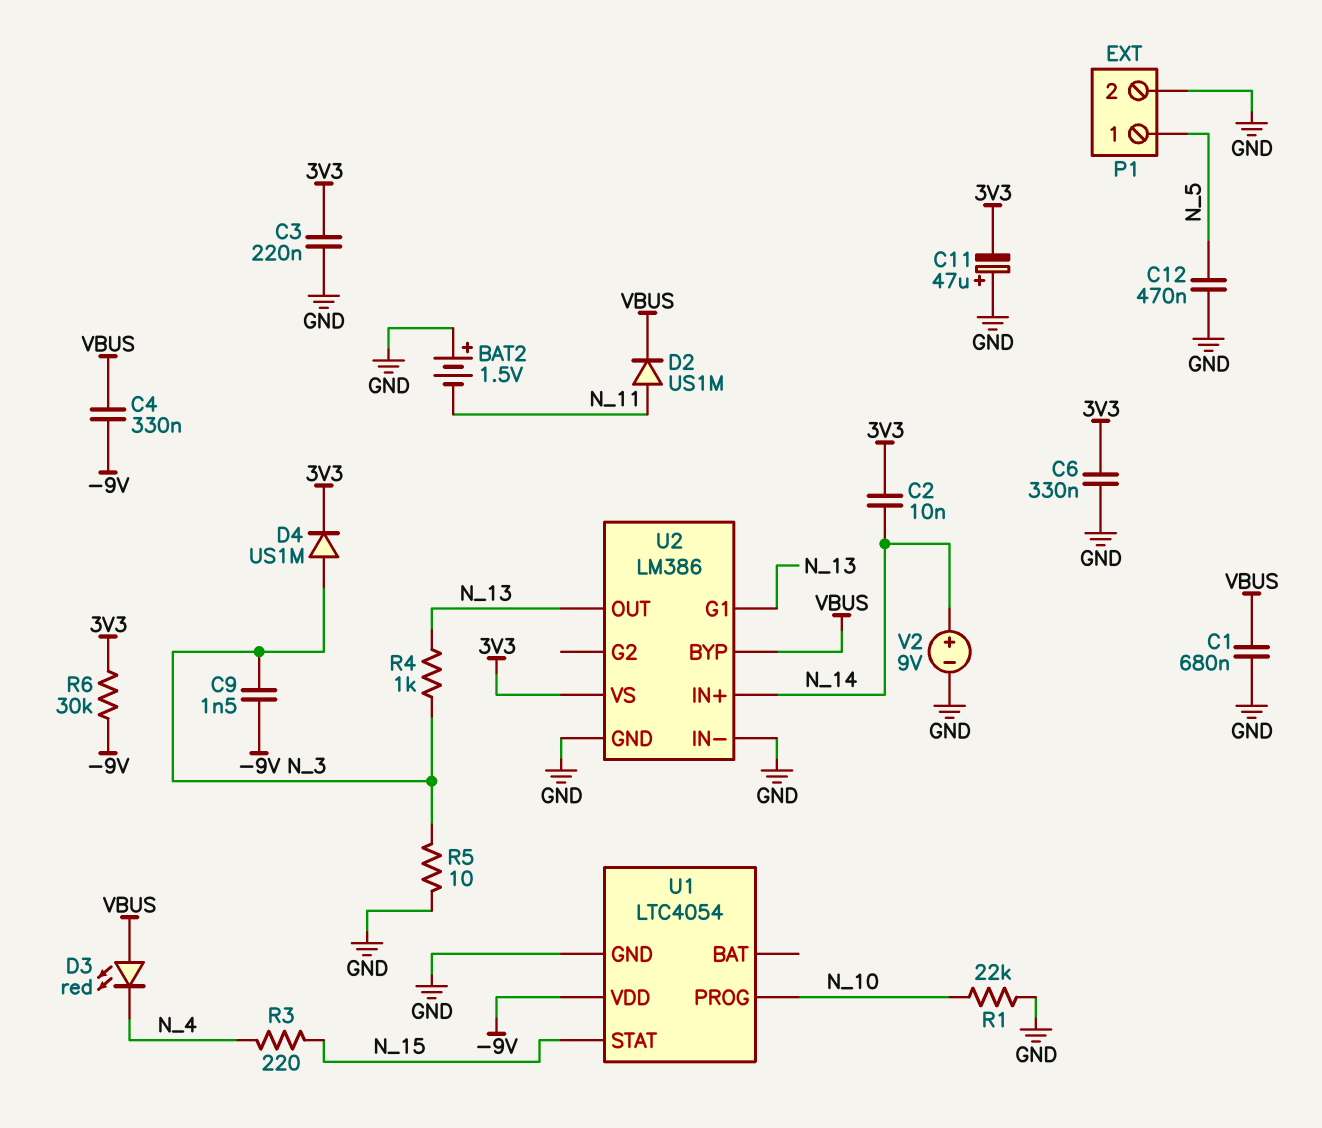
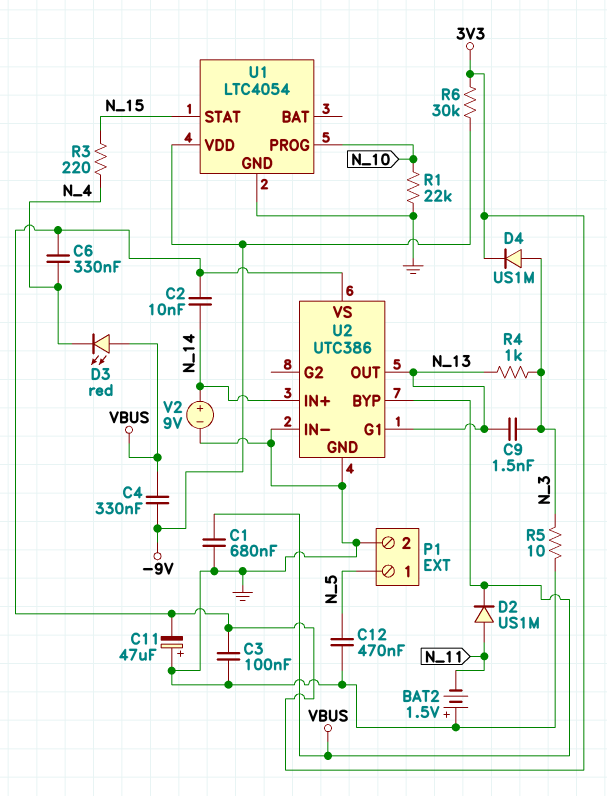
C3: 220nF (3V3, GND) -> 100nF (3V3, GND)
C6: 330nF (3V3, GND) -> 330nF (3V3, N_4)
C9: 1.5nF (-9V, N_3) -> 1.5nF (N_3, N_13)
U2: LM386 -> UTC386

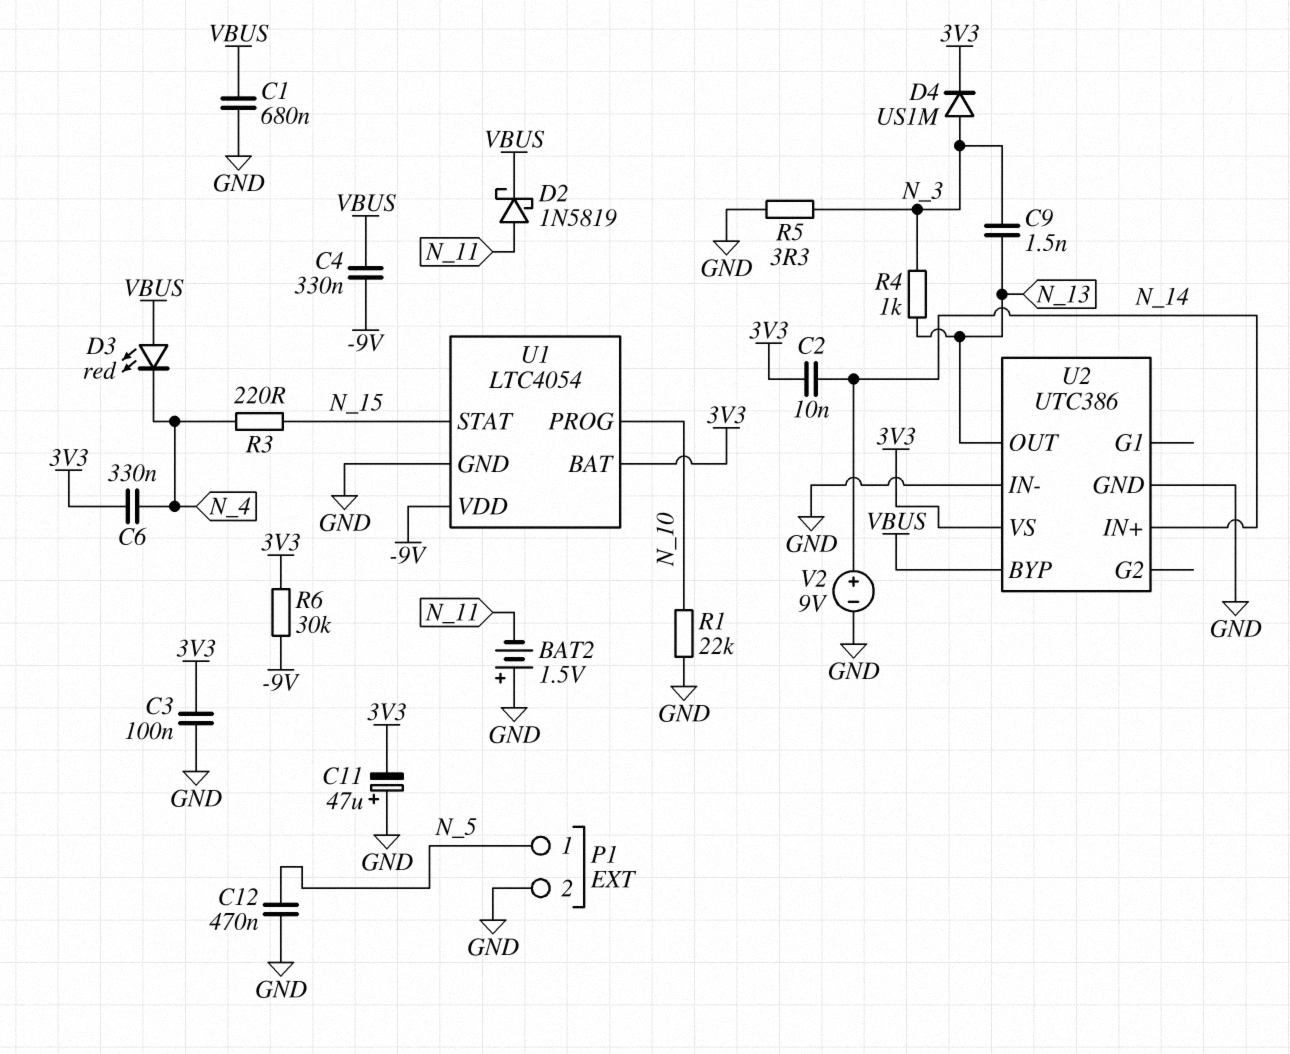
D2: diode US1M (A N_11, K VBUS) -> schottky 1N5819 (A N_11, K VBUS)
R5: 10 (GND, N_3) -> 3.3 (GND, N_3)
U1 pin BAT: none -> 3V3
U2 pin G1: N_13 -> none

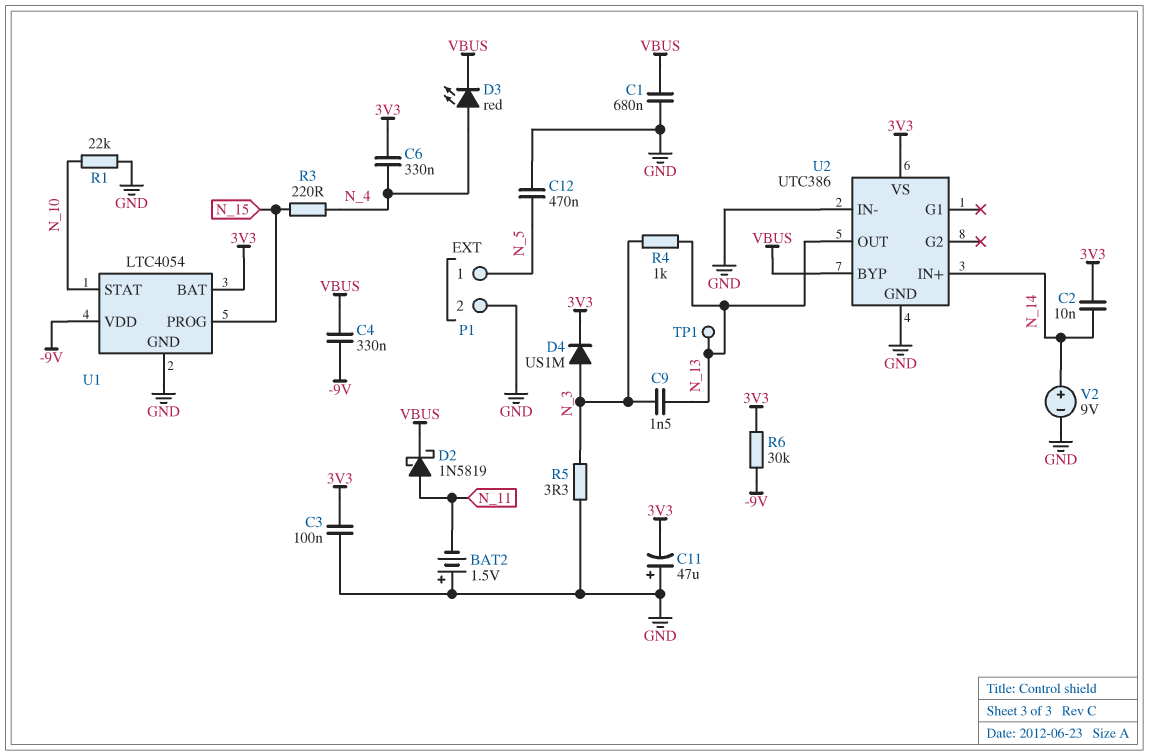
D3: LED red (A VBUS, K N_4) -> LED red (A N_4, K VBUS)
TP1: none -> test point (N_13)
U1 pin PROG: N_10 -> N_15
U1 pin STAT: N_15 -> N_10

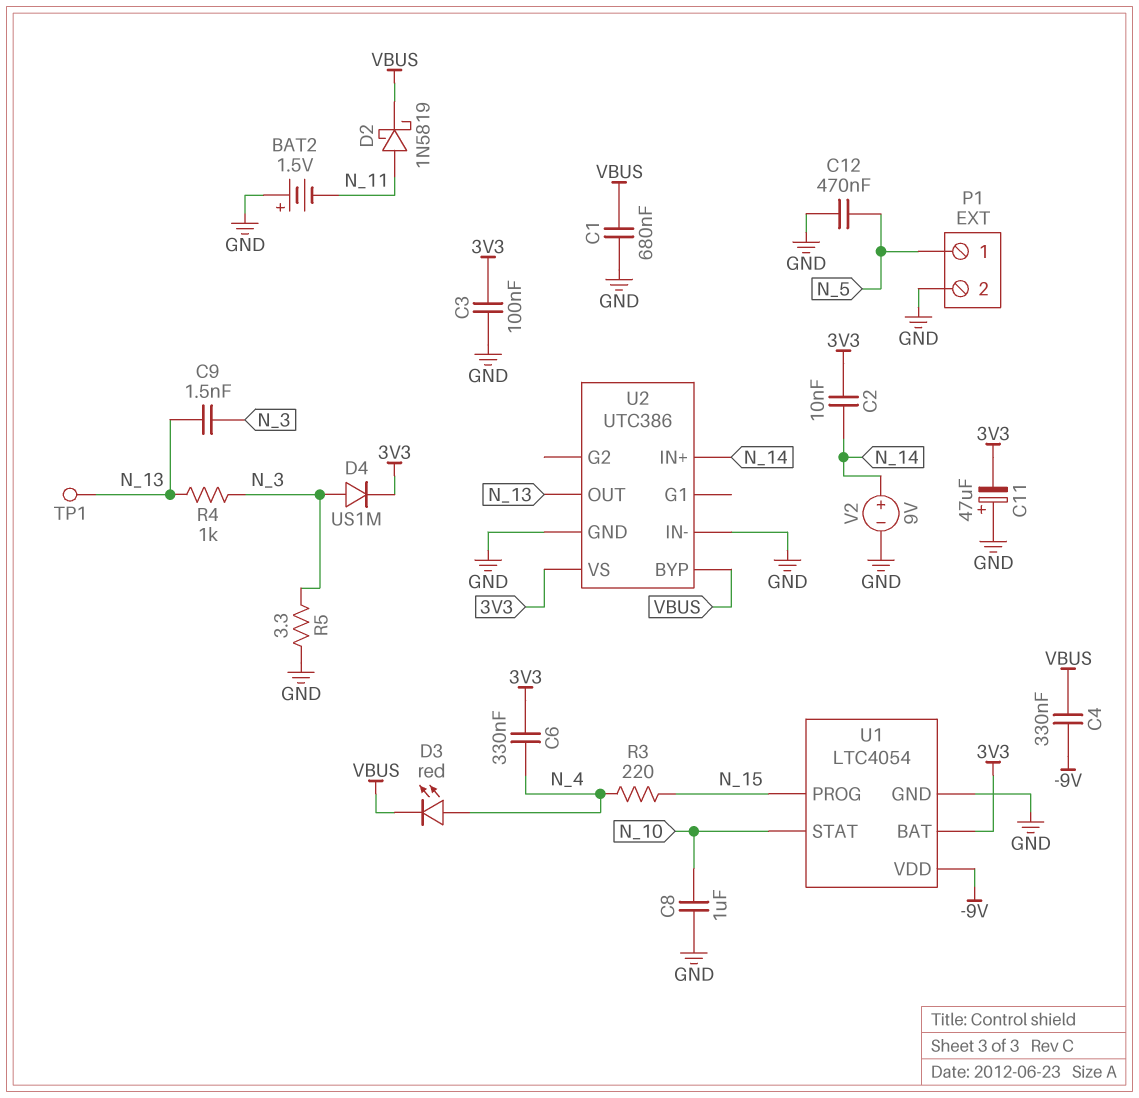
C8: none -> 1uF (GND, N_10)
R1: 22k (GND, N_10) -> none
R6: 30k (-9V, 3V3) -> none

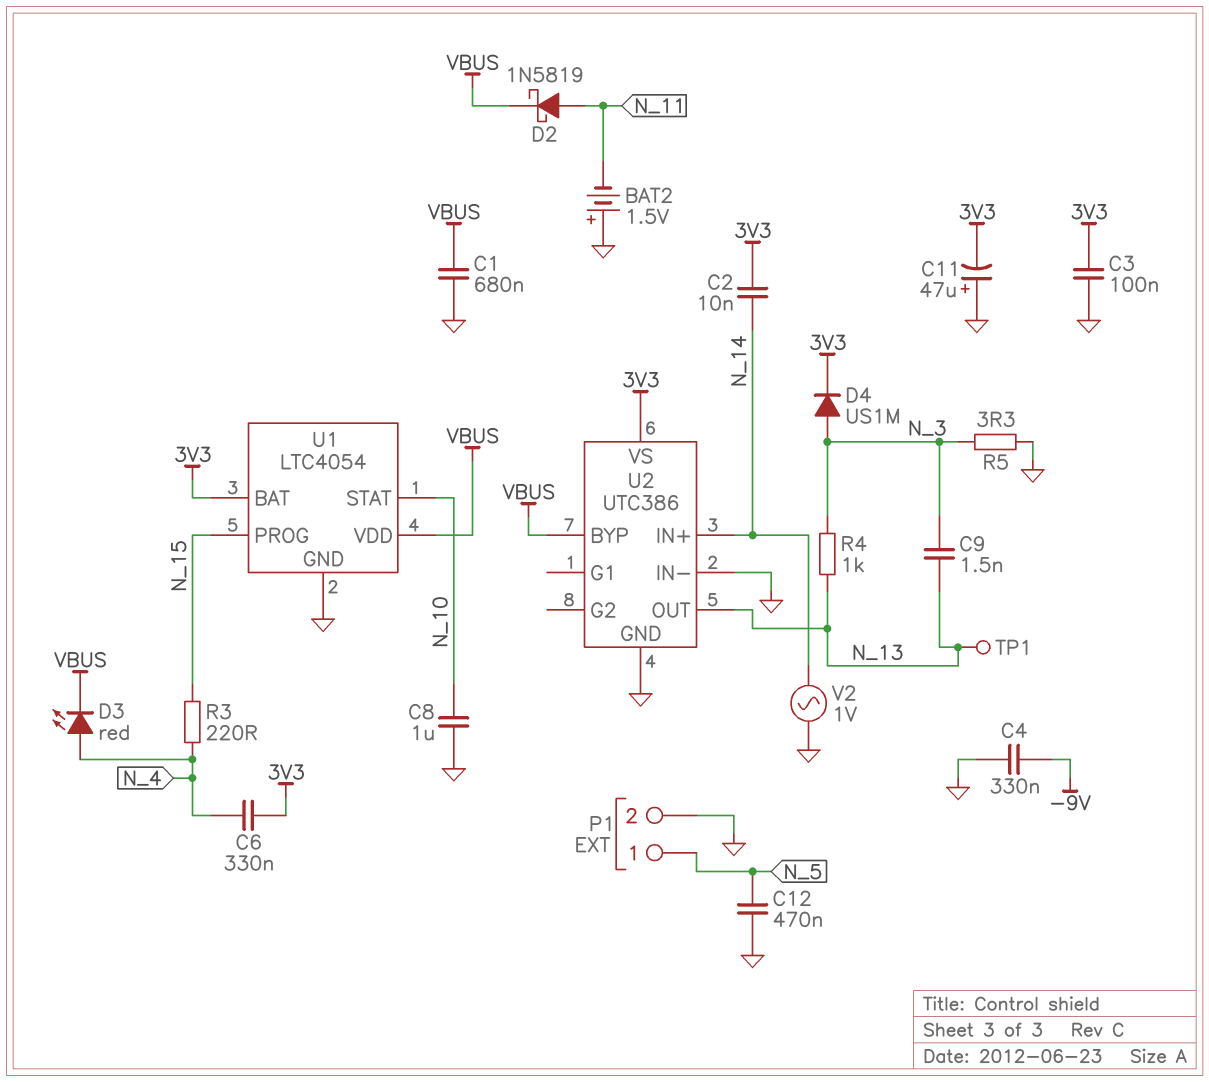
C4: 330nF (-9V, VBUS) -> 330nF (-9V, GND)
U1 pin VDD: -9V -> VBUS
V2: 9V (plus N_14, minus GND) -> AC 1V (GND, N_14)

